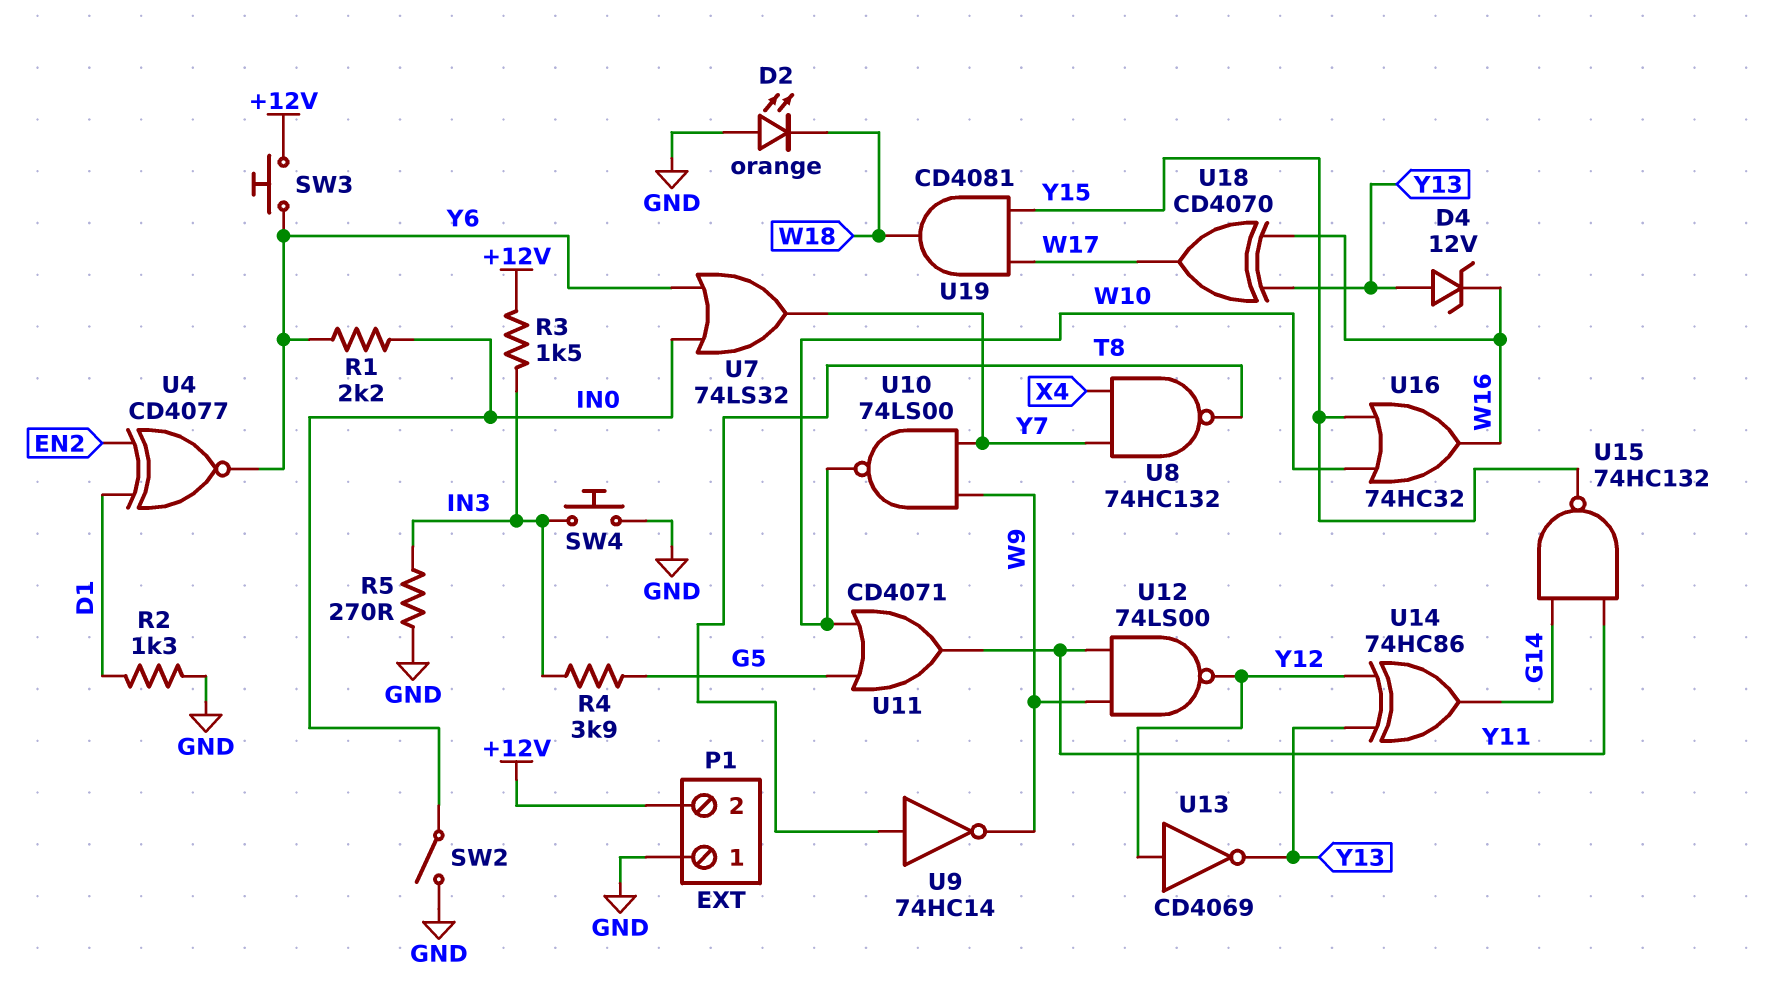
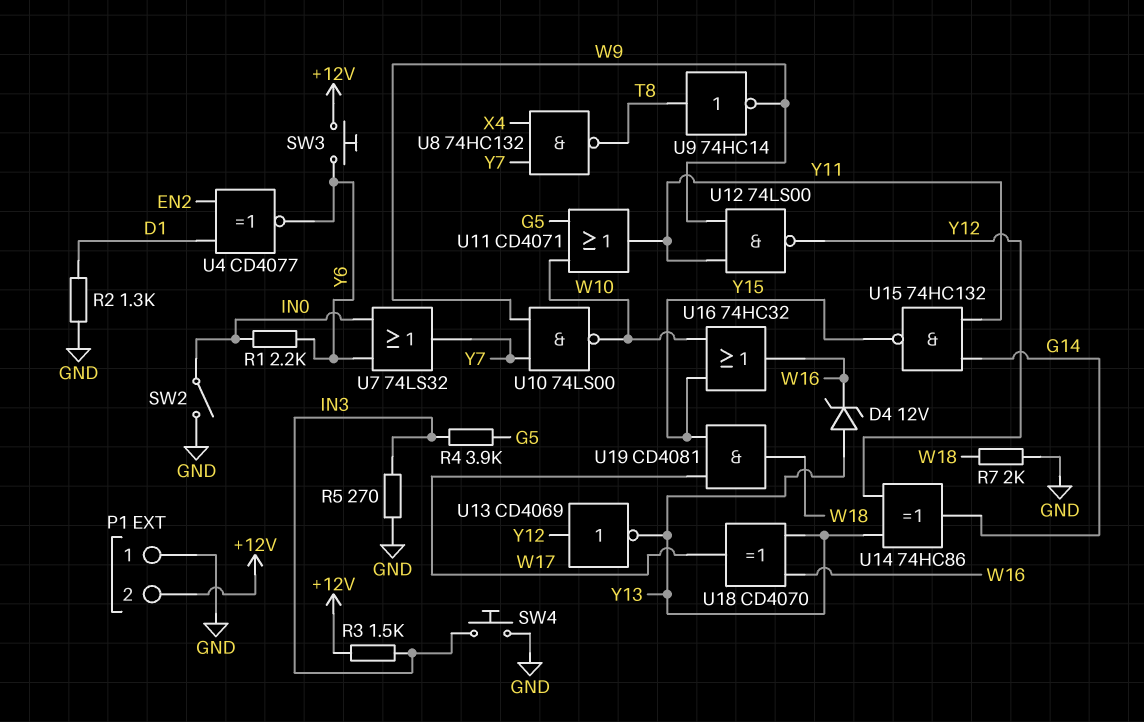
D2: LED orange (A GND, K W18) -> none
R7: none -> 2k (GND, W18)

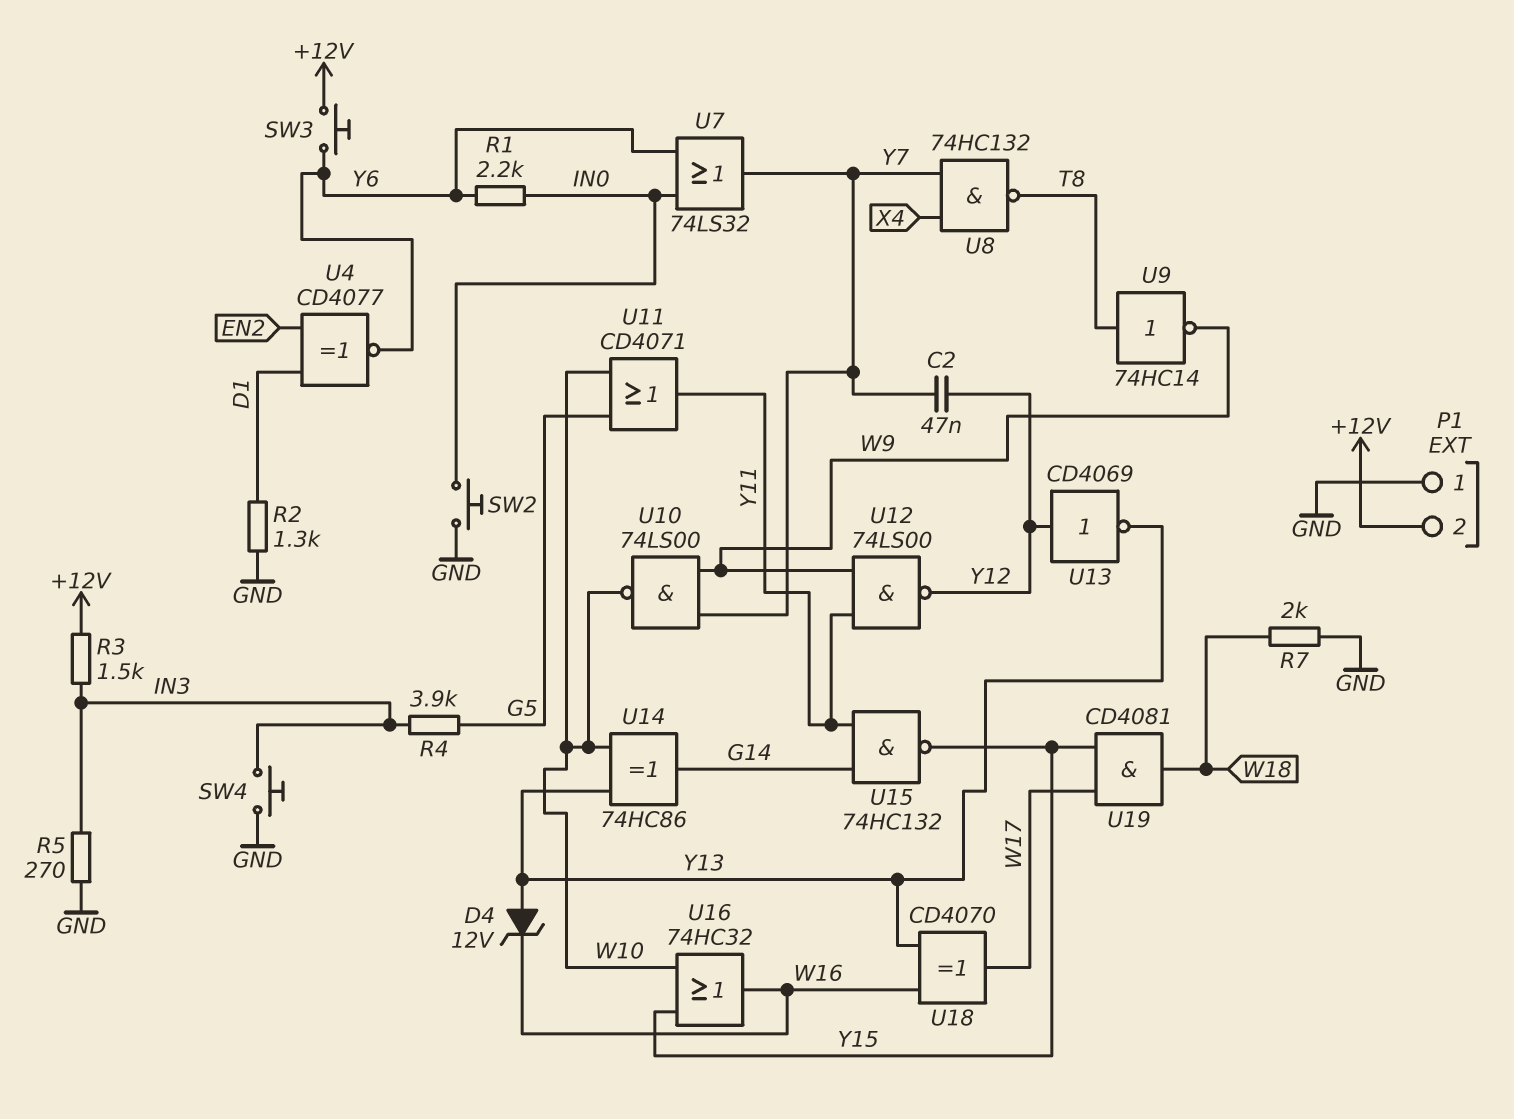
C2: none -> 47nF (Y7, Y12)
SW2: switch (GND, IN0) -> button (GND, IN0)
U14: XOR 74HC86 (in Y12, in Y13, out G14) -> XOR 74HC86 (in W10, in Y13, out G14)

